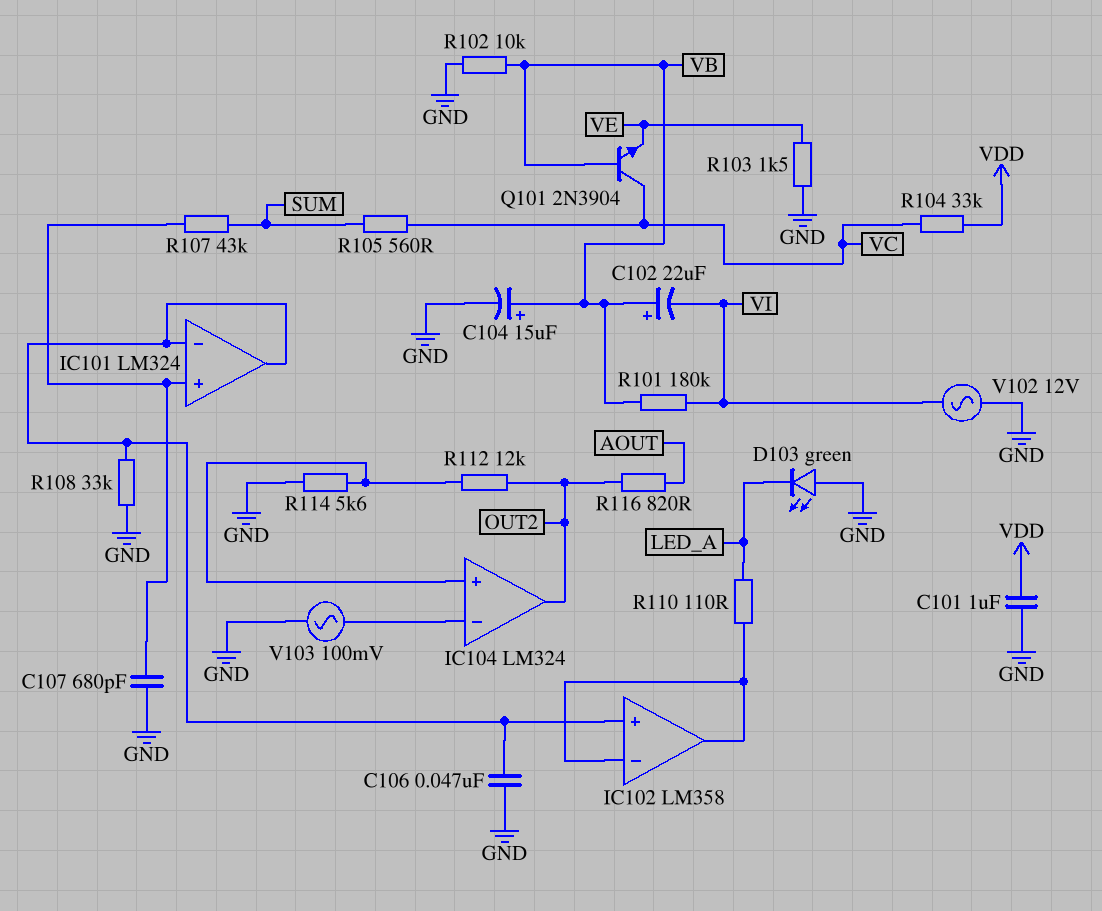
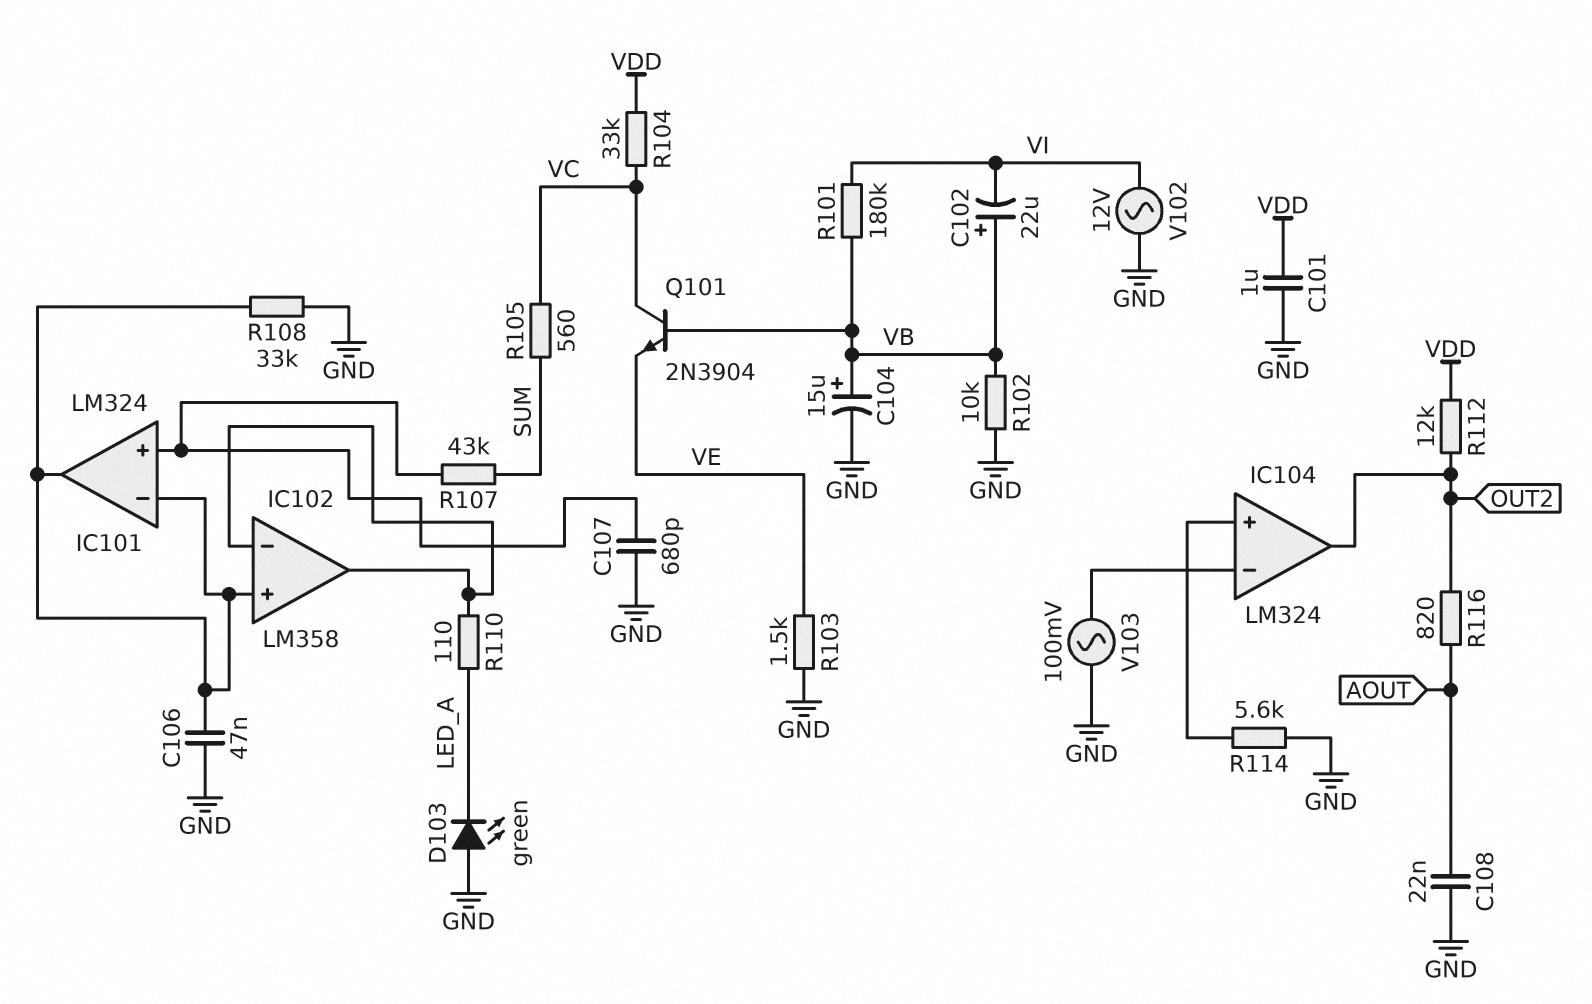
C108: none -> 22nF (AOUT, GND)
R112: 12k (IC104/in+, OUT2) -> 12k (OUT2, VDD)

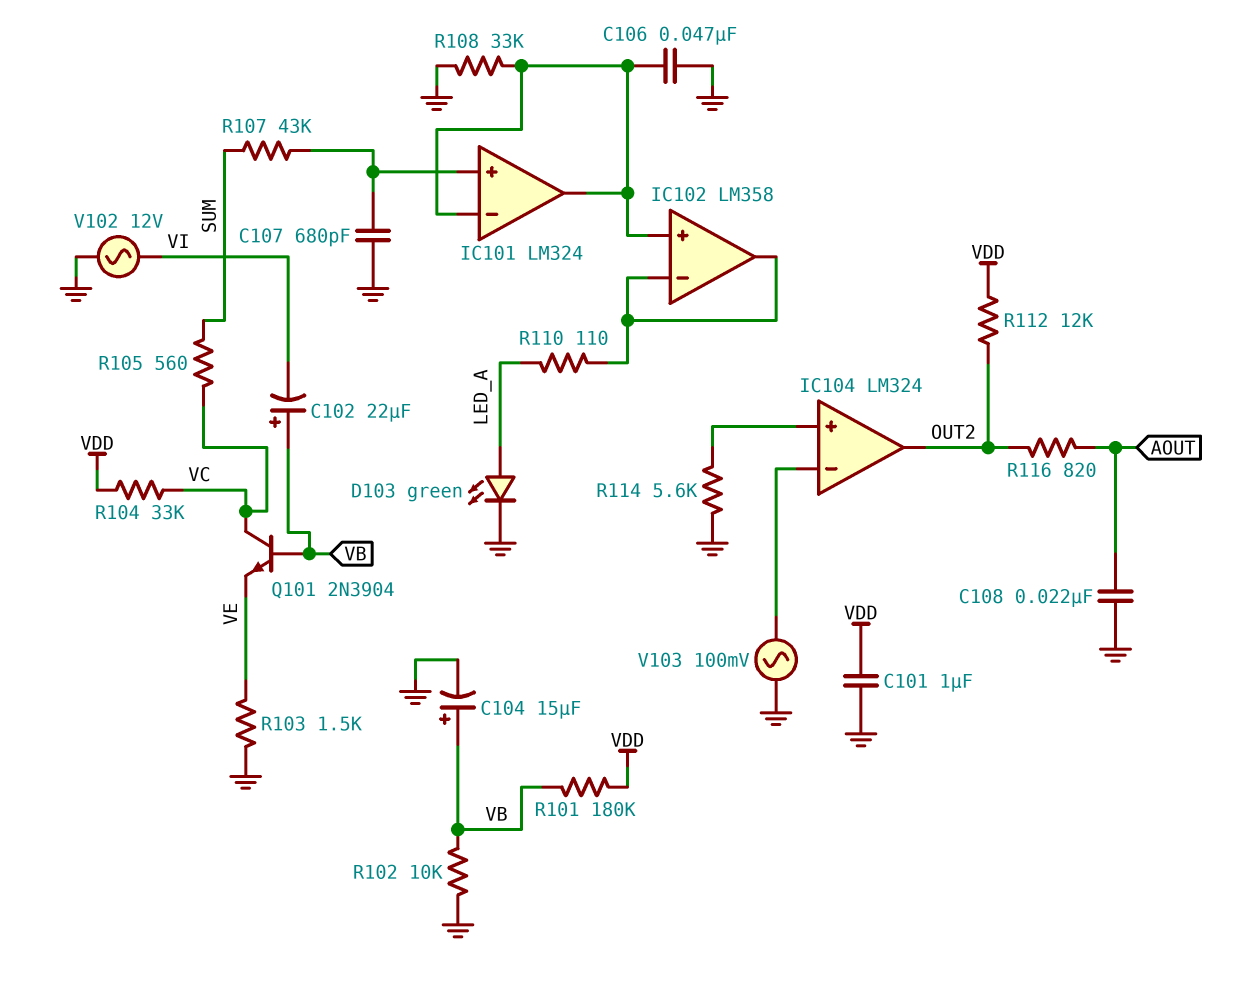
D103: LED green (A GND, K LED_A) -> LED green (A LED_A, K GND)
R101: 180k (VB, VI) -> 180k (VB, VDD)

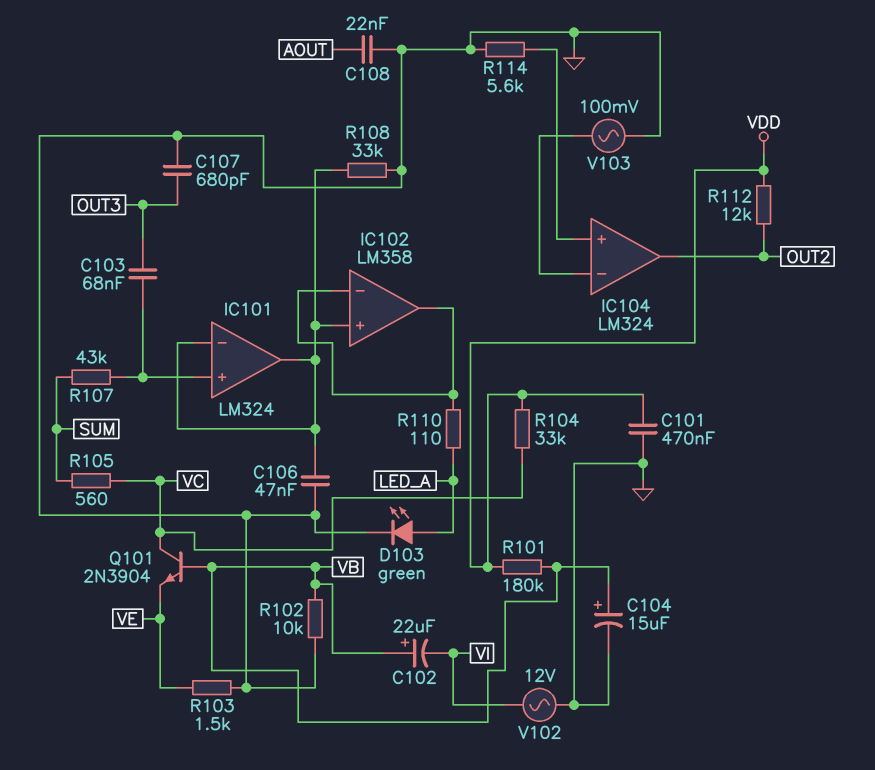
C101: 1uF (GND, VDD) -> 470nF (GND, VDD)
C103: none -> 68nF (IC101/in+, OUT3)
C107: 680pF (GND, IC101/in+) -> 680pF (GND, OUT3)
R116: 820 (AOUT, OUT2) -> none

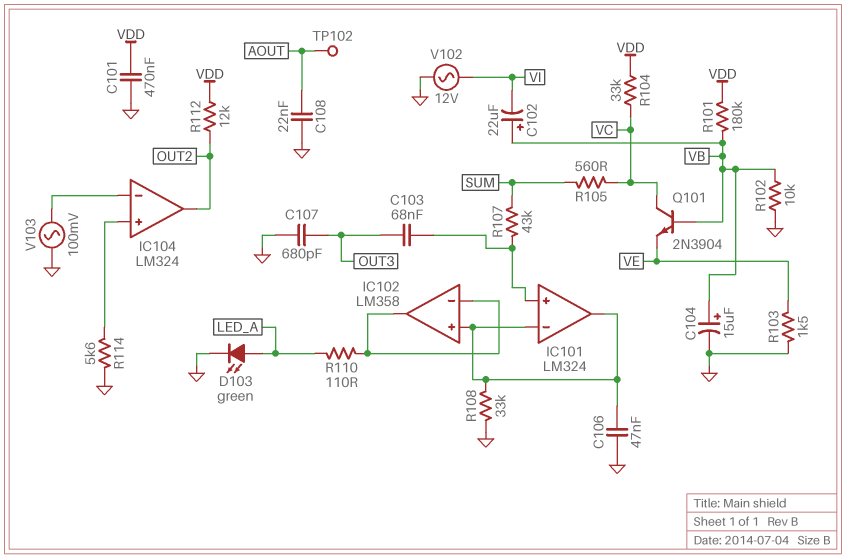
TP102: none -> test point (AOUT)

